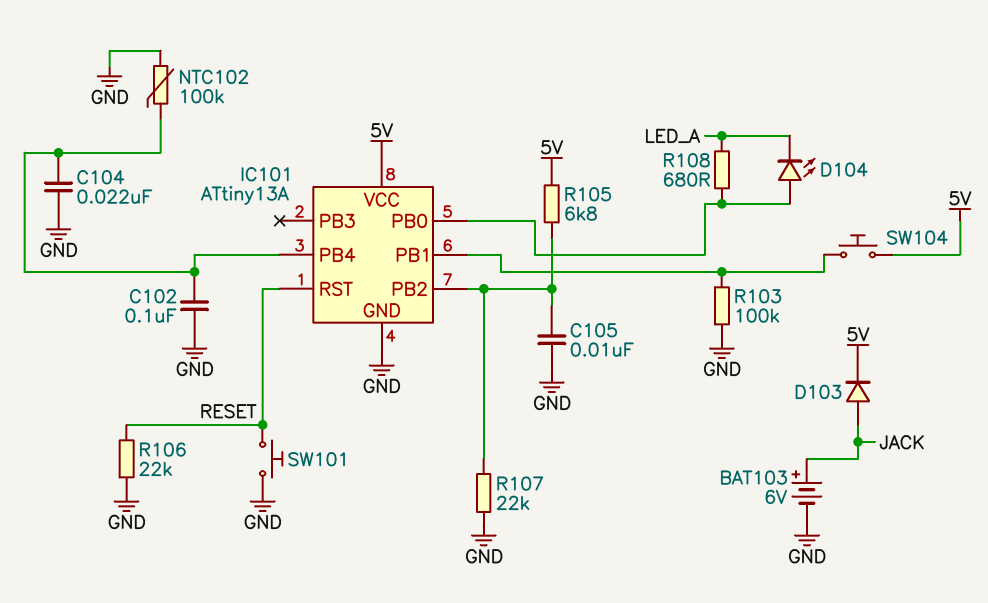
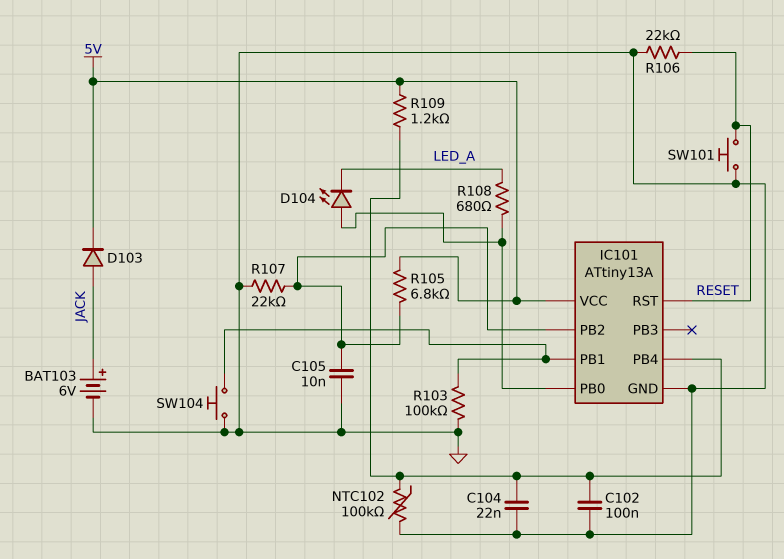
R109: none -> 1.2k (5V, IC101/PB4)
SW104: button (5V, IC101/PB1) -> button (GND, IC101/PB1)

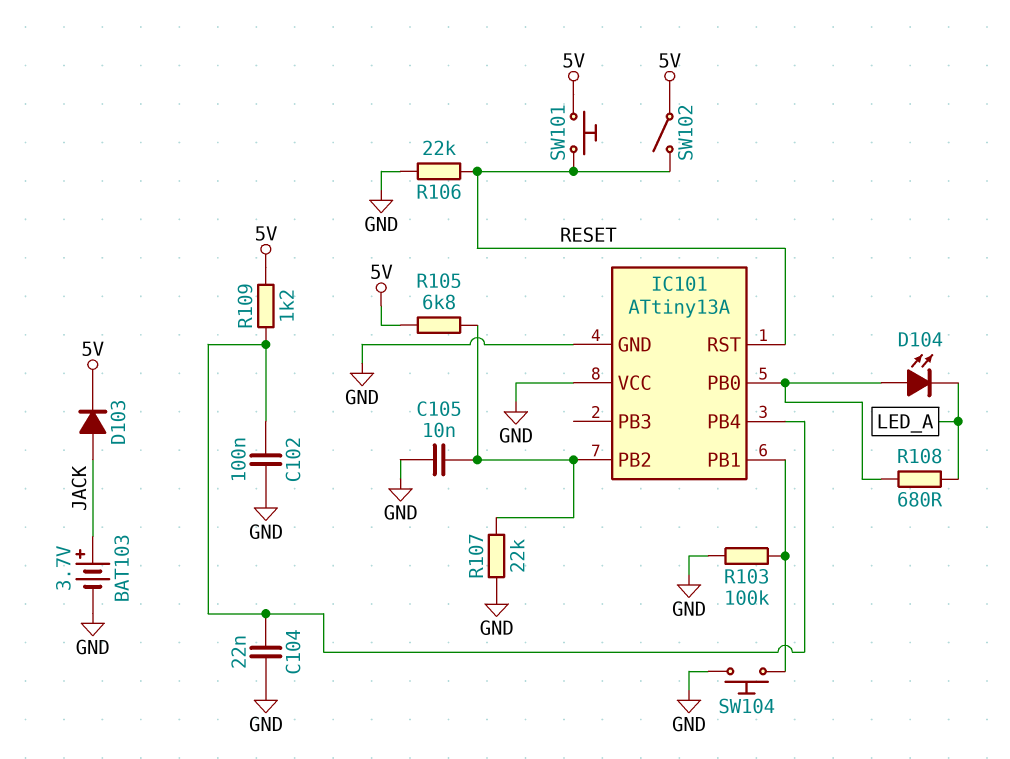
BAT103: 6V (plus JACK, minus GND) -> 3.7V (plus JACK, minus GND)
IC101 pin VCC: 5V -> GND
NTC102: 100k (GND, IC101/PB4) -> none
SW101: button (GND, RESET) -> button (5V, RESET)
SW102: none -> switch (5V, RESET)

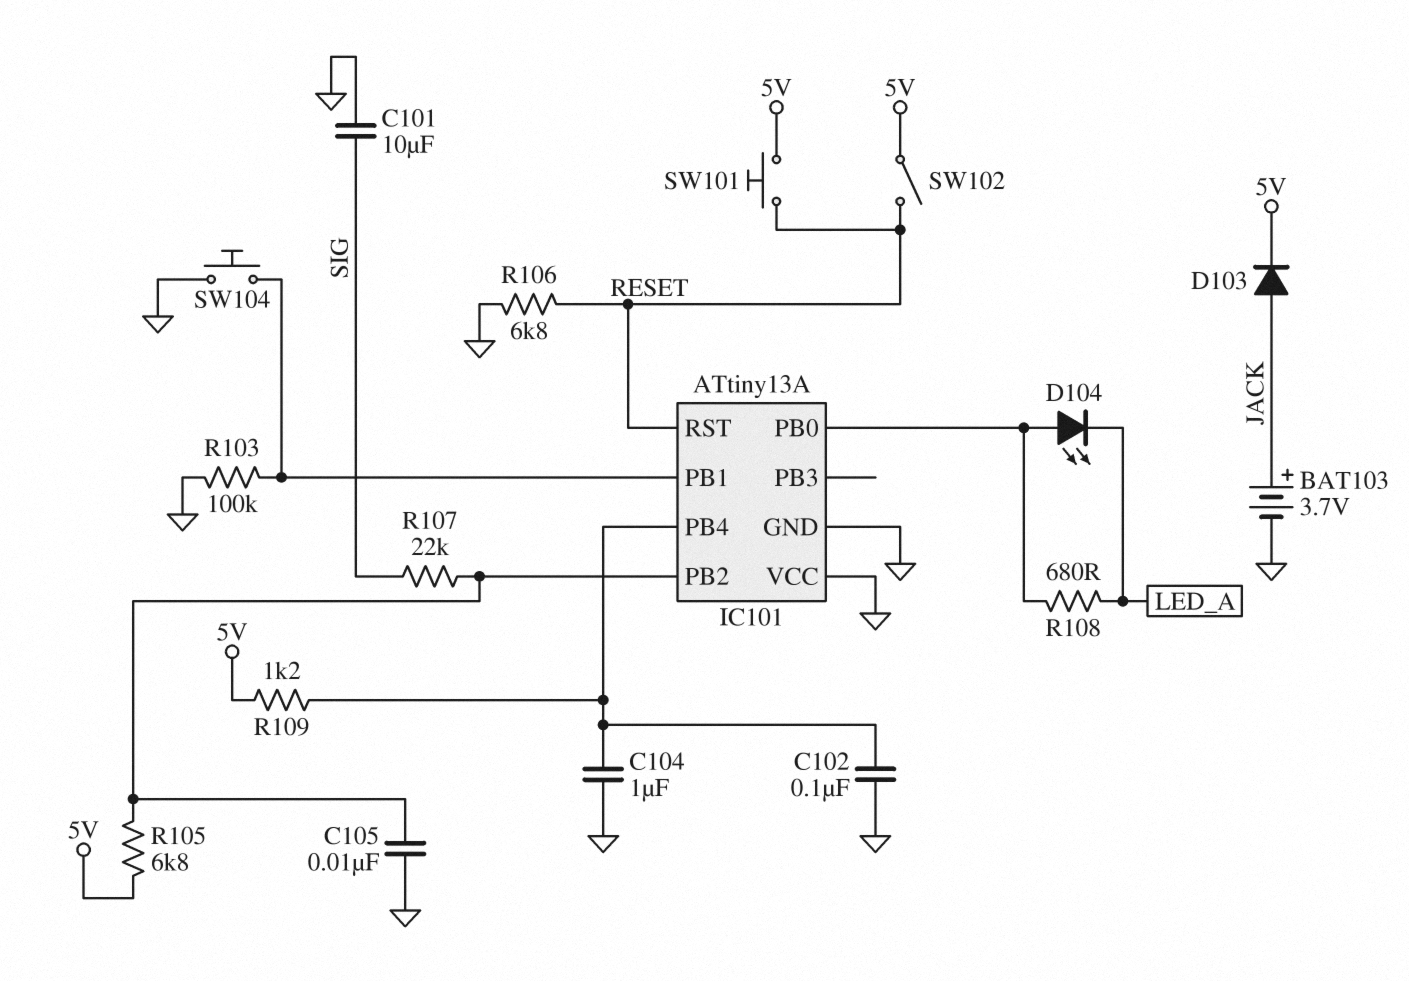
C101: none -> 10uF (GND, SIG)
C104: 22nF (GND, IC101/PB4) -> 1uF (GND, IC101/PB4)
R106: 22k (GND, RESET) -> 6.8k (GND, RESET)
R107: 22k (GND, IC101/PB2) -> 22k (IC101/PB2, SIG)

